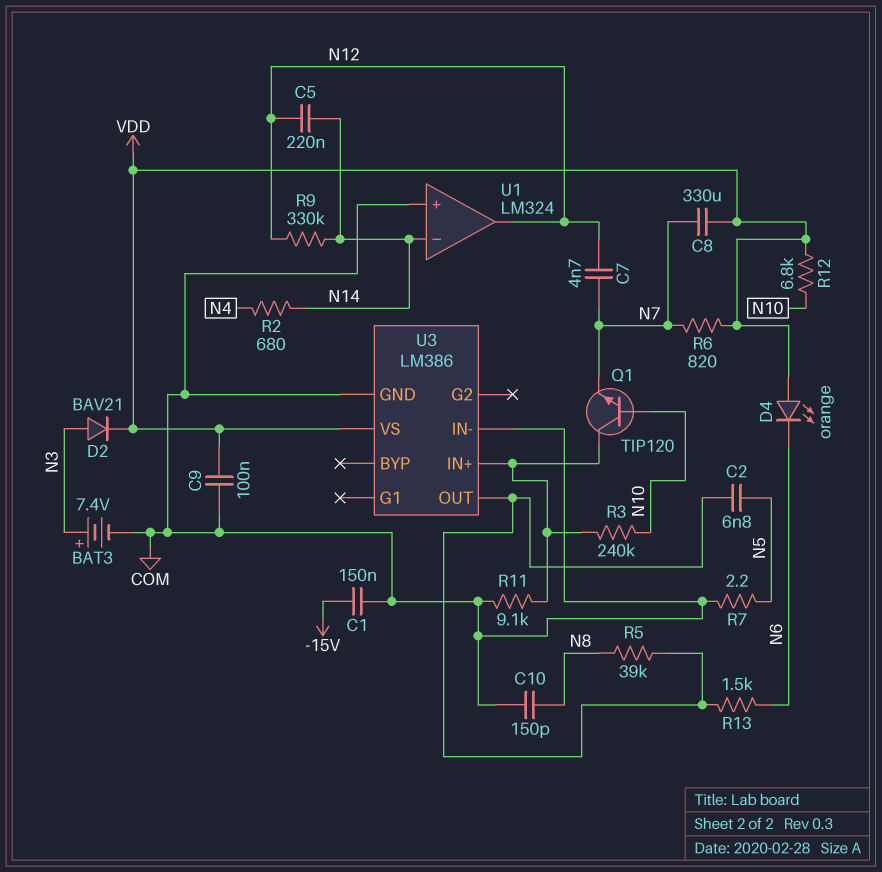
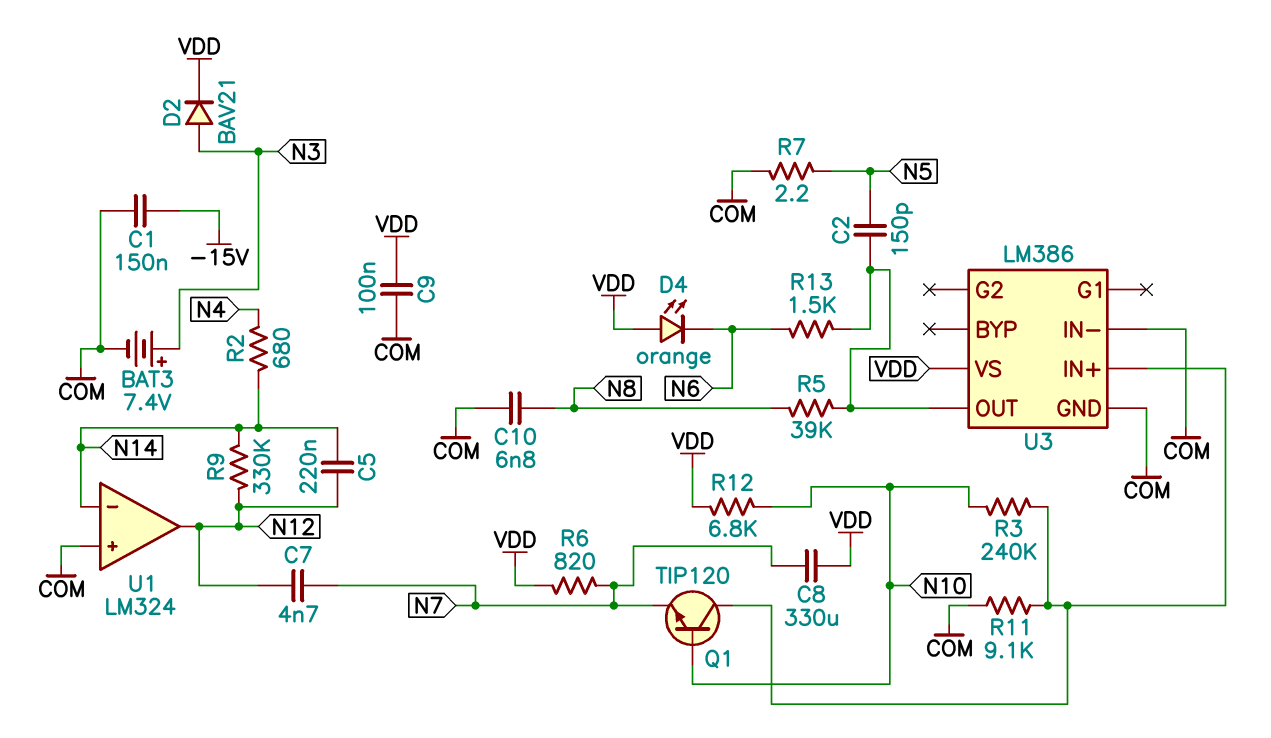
C2: 6.8nF (N5, U3/OUT) -> 150pF (N5, U3/OUT)
C10: 150pF (COM, N8) -> 6.8nF (COM, N8)

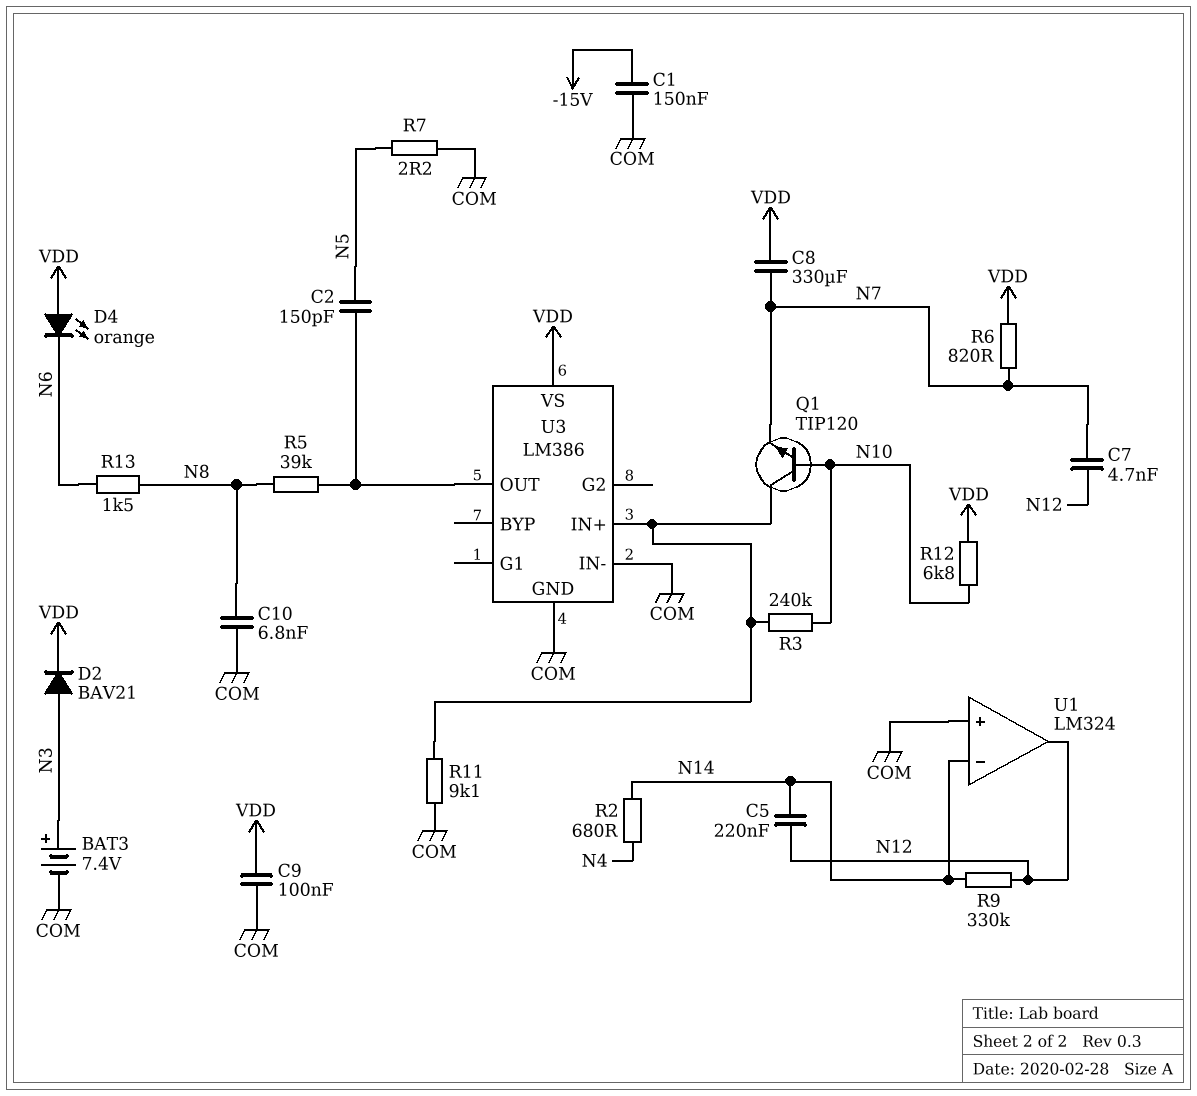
R13: 1.5k (N6, U3/OUT) -> 1.5k (N6, N8)

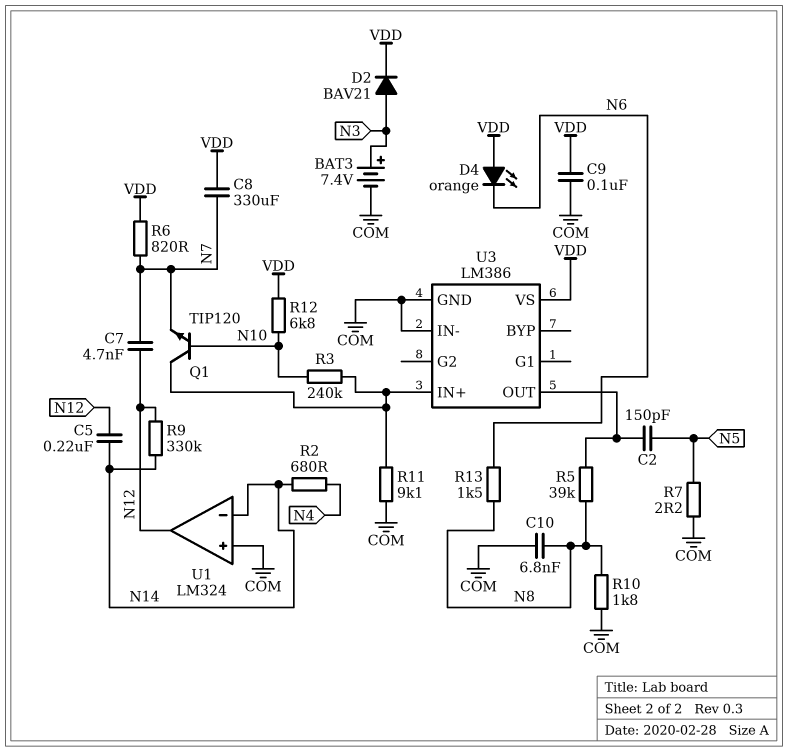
C1: 150nF (-15V, COM) -> none
R10: none -> 1.8k (COM, N8)

